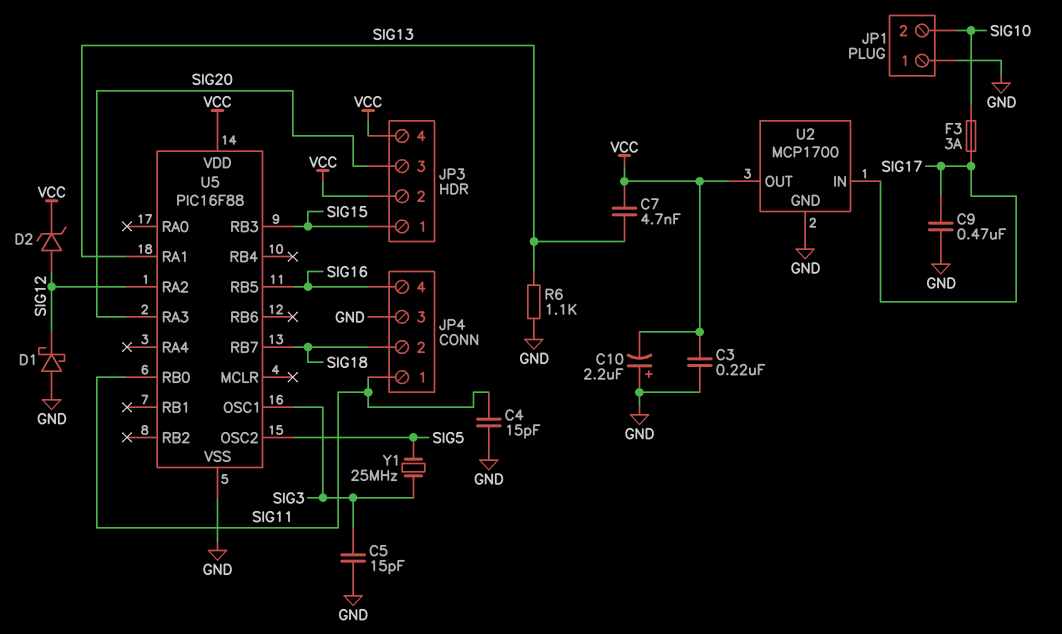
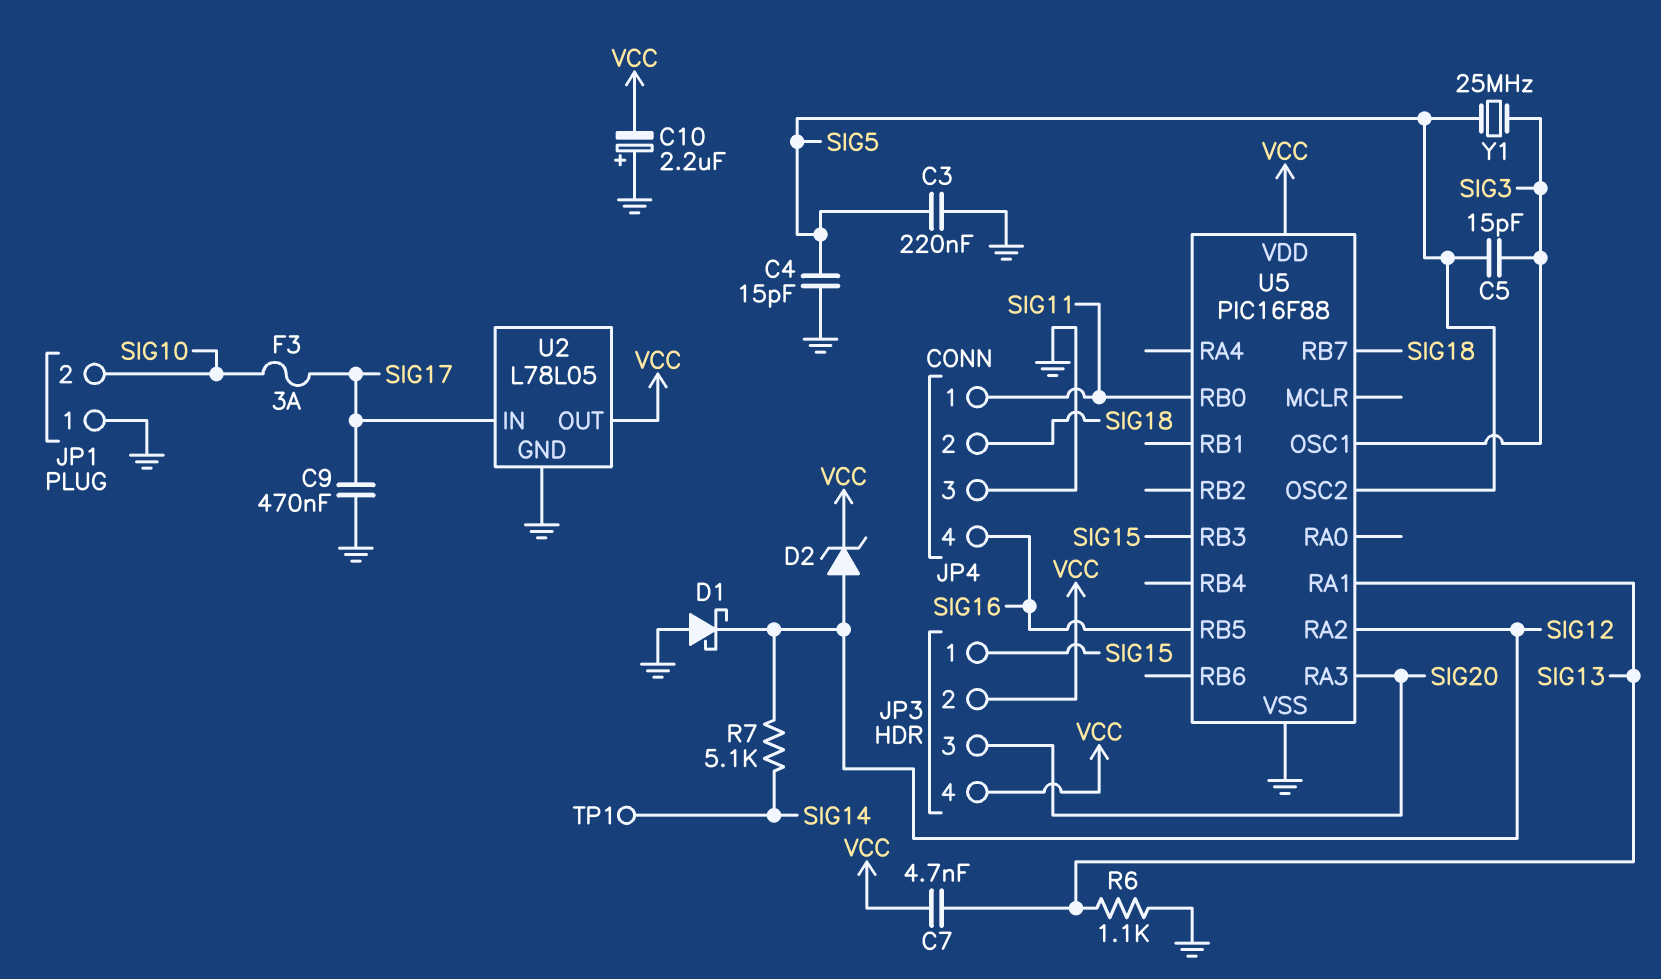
C3: 220nF (GND, VCC) -> 220nF (GND, SIG5)
C4: 15pF (GND, SIG11) -> 15pF (GND, SIG5)
C5: 15pF (GND, SIG3) -> 15pF (SIG3, SIG5)
R7: none -> 5.1k (SIG12, SIG14)
TP1: none -> test point (SIG14)
U2: MCP1700 -> L78L05

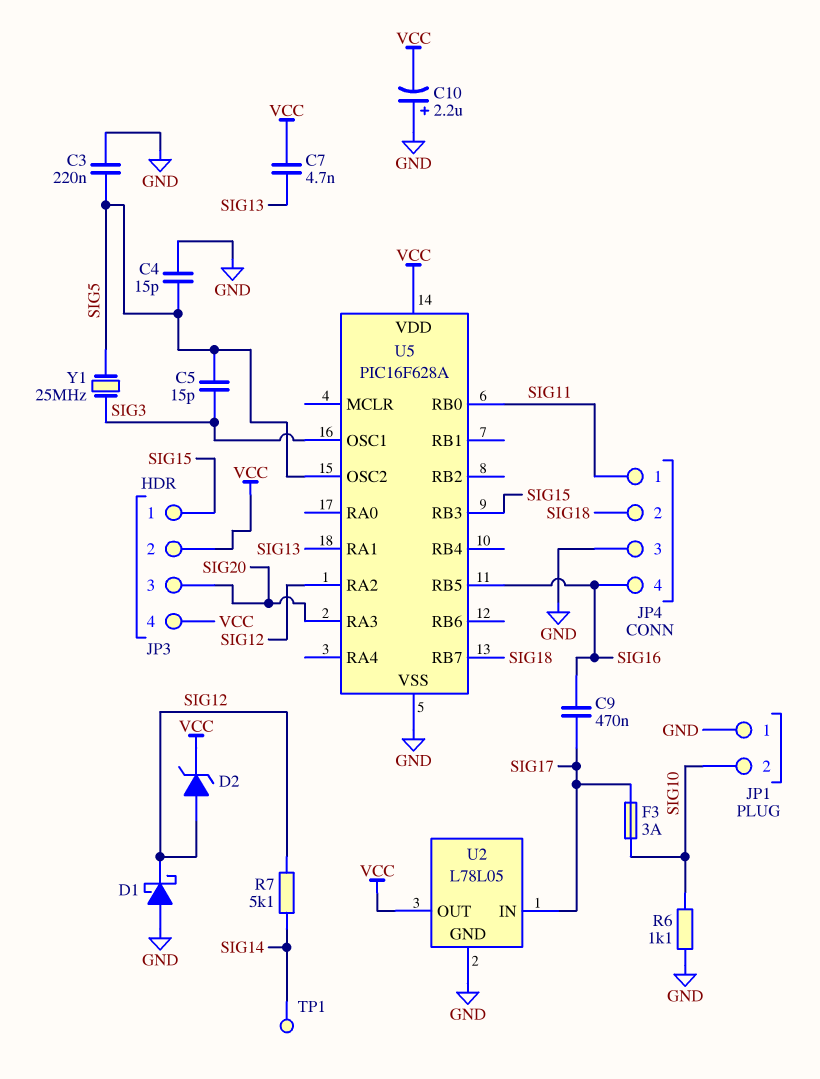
C9: 470nF (GND, SIG17) -> 470nF (SIG16, SIG17)
R6: 1.1k (GND, SIG13) -> 1.1k (GND, SIG10)
U5: PIC16F88 -> PIC16F628A

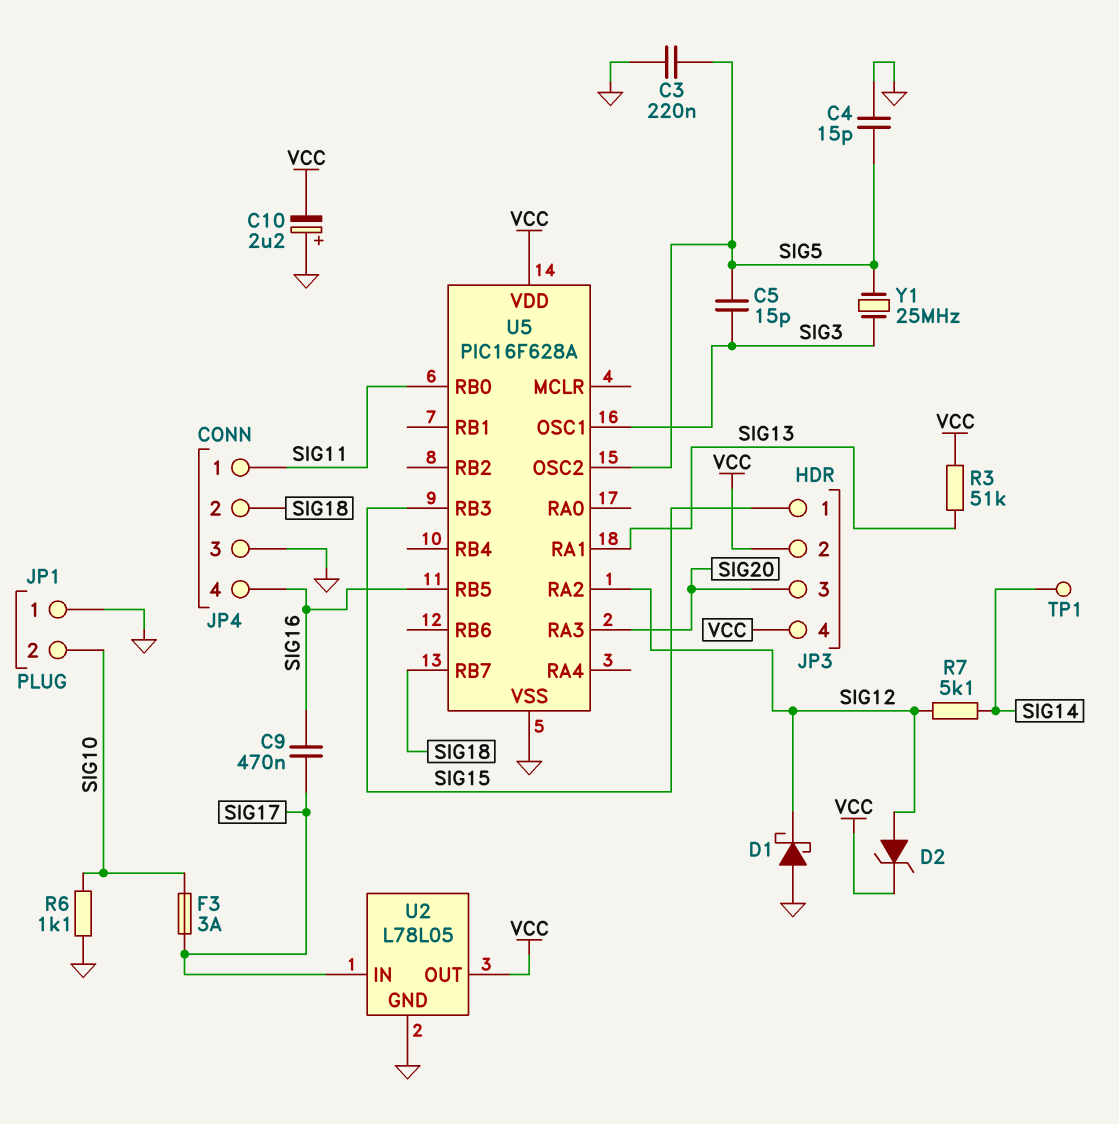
C7: 4.7nF (SIG13, VCC) -> none
R3: none -> 51k (SIG13, VCC)

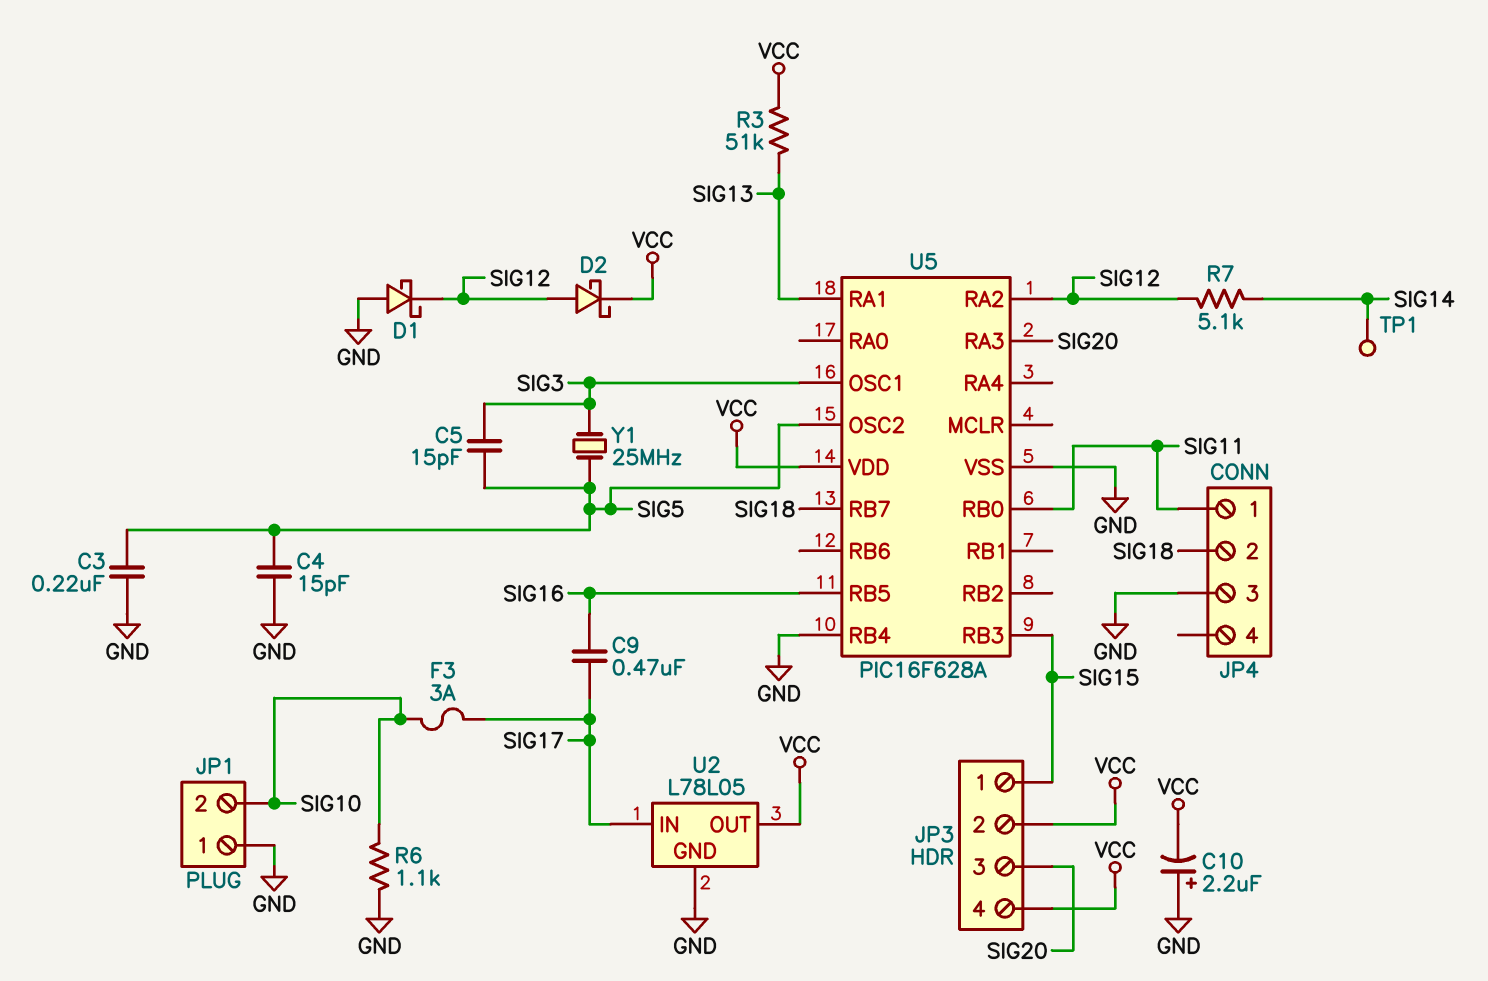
D2: zener (A SIG12, K VCC) -> schottky (A SIG12, K VCC)
JP4 pin 4: SIG16 -> none
U5 pin RB4: none -> GND

